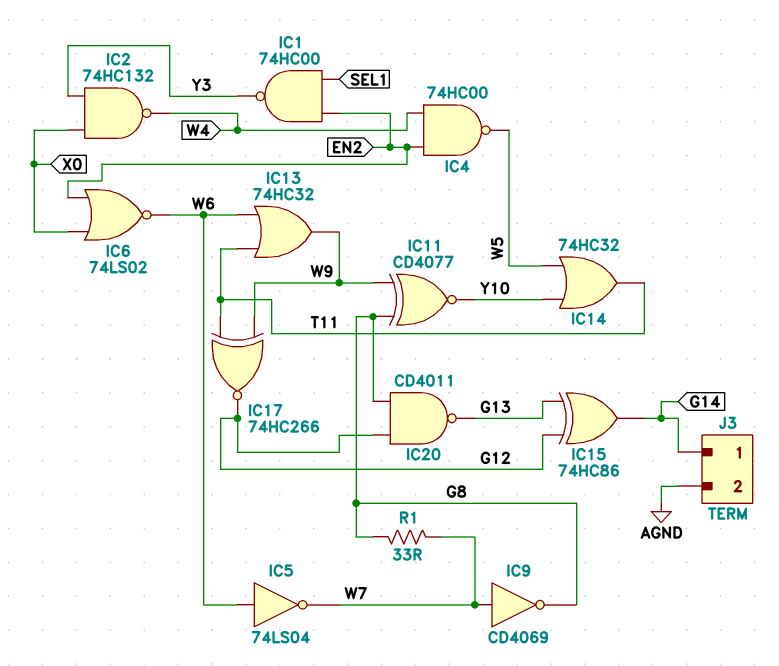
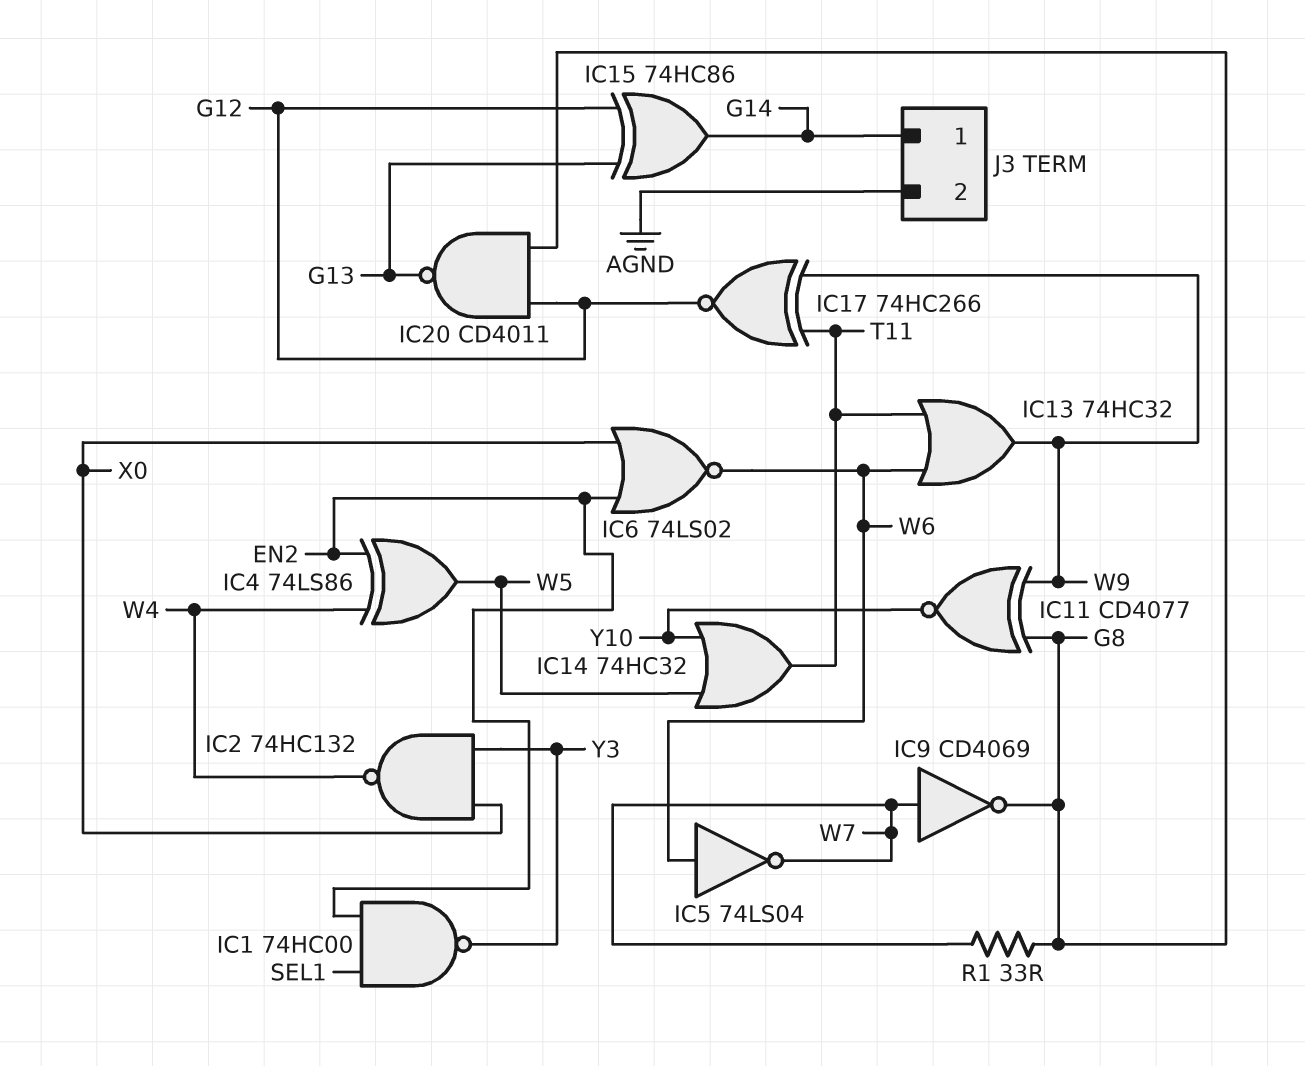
IC4: NAND 74HC00 (in EN2, in W4, out W5) -> XOR 74LS86 (in EN2, in W4, out W5)

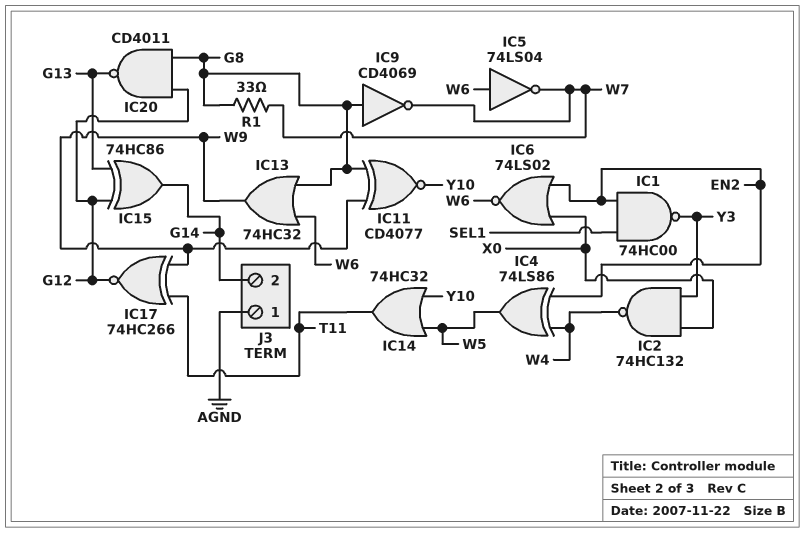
IC9: NOT CD4069 (in W7, out G8) -> NOT CD4069 (in G8, out W7)
IC13: OR 74HC32 (in T11, in W6, out W9) -> OR 74HC32 (in G8, in W6, out W9)
J3 pin 1: G14 -> AGND
J3 pin 2: AGND -> G14

